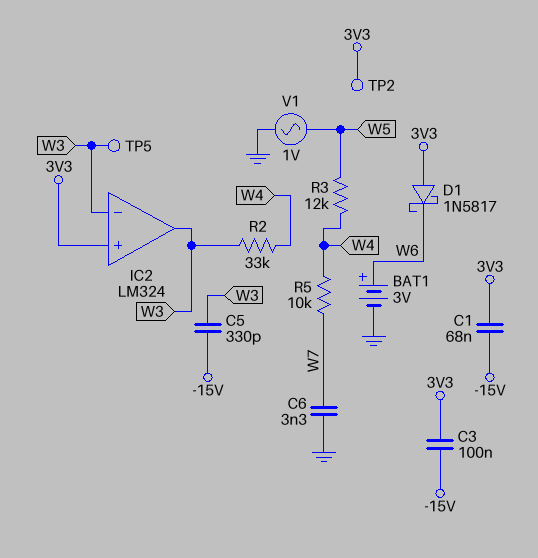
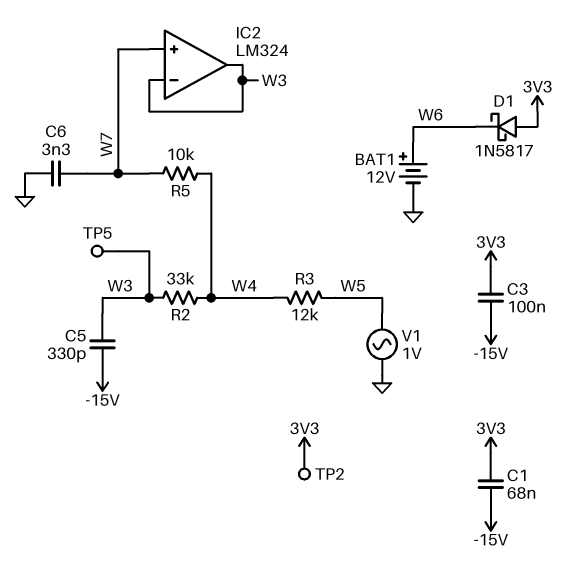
BAT1: 3V (plus W6, minus GND) -> 12V (plus W6, minus GND)
IC2 pin in+: 3V3 -> W7

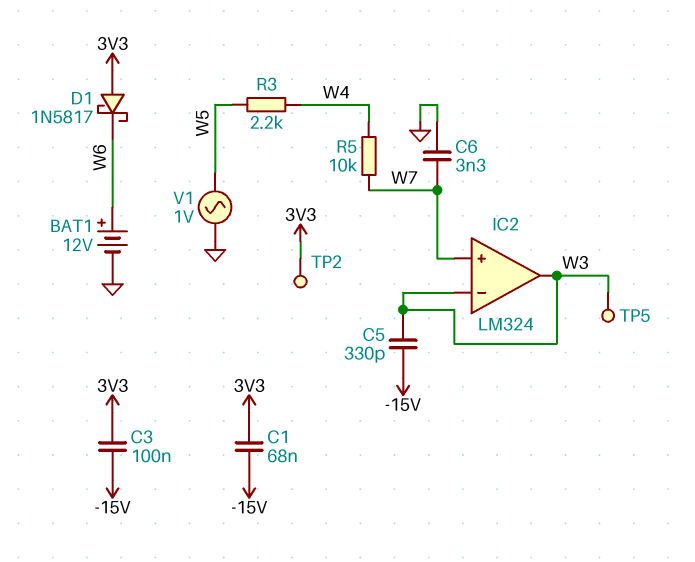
R2: 33k (W3, W4) -> none
R3: 12k (W4, W5) -> 2.2k (W4, W5)

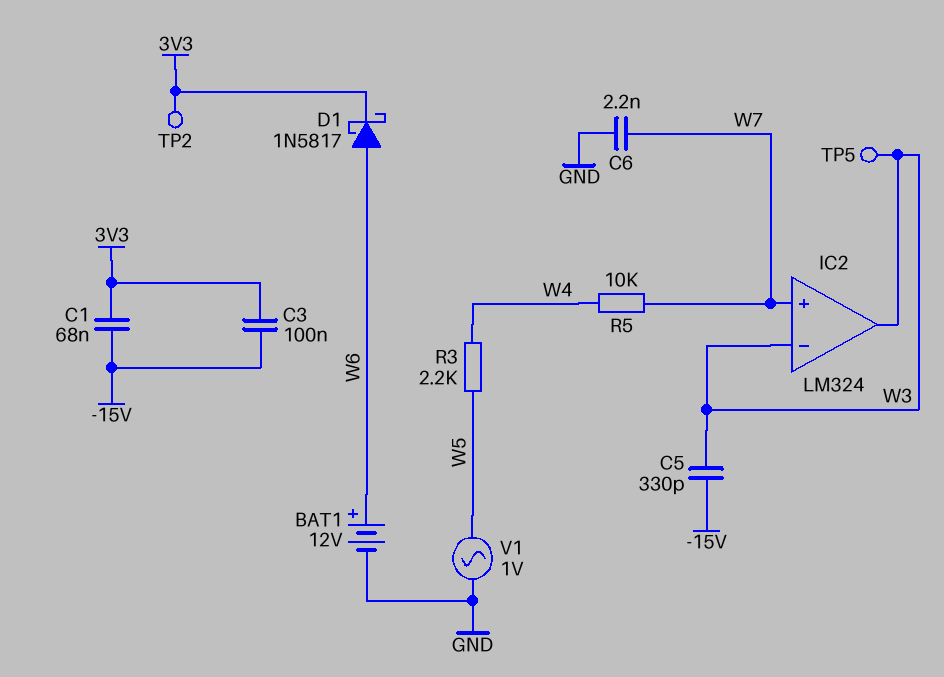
C6: 3.3nF (GND, W7) -> 2.2nF (GND, W7)
D1: schottky 1N5817 (A 3V3, K W6) -> schottky 1N5817 (A W6, K 3V3)

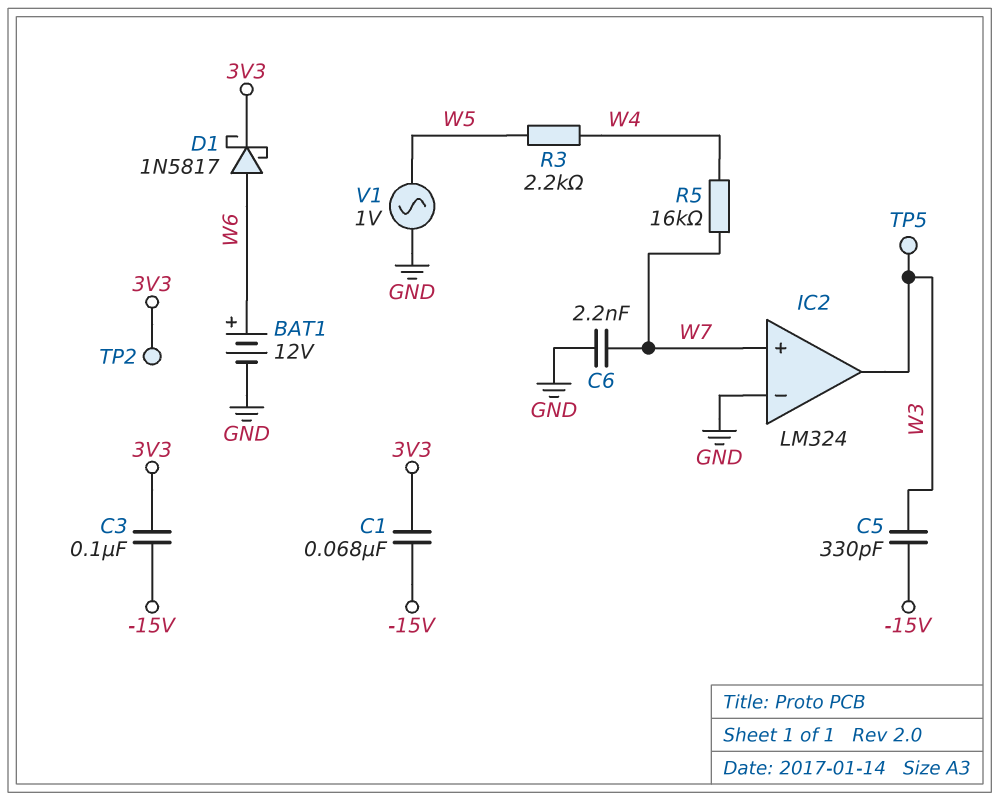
IC2 pin in-: W3 -> GND
R5: 10k (W4, W7) -> 16k (W4, W7)

